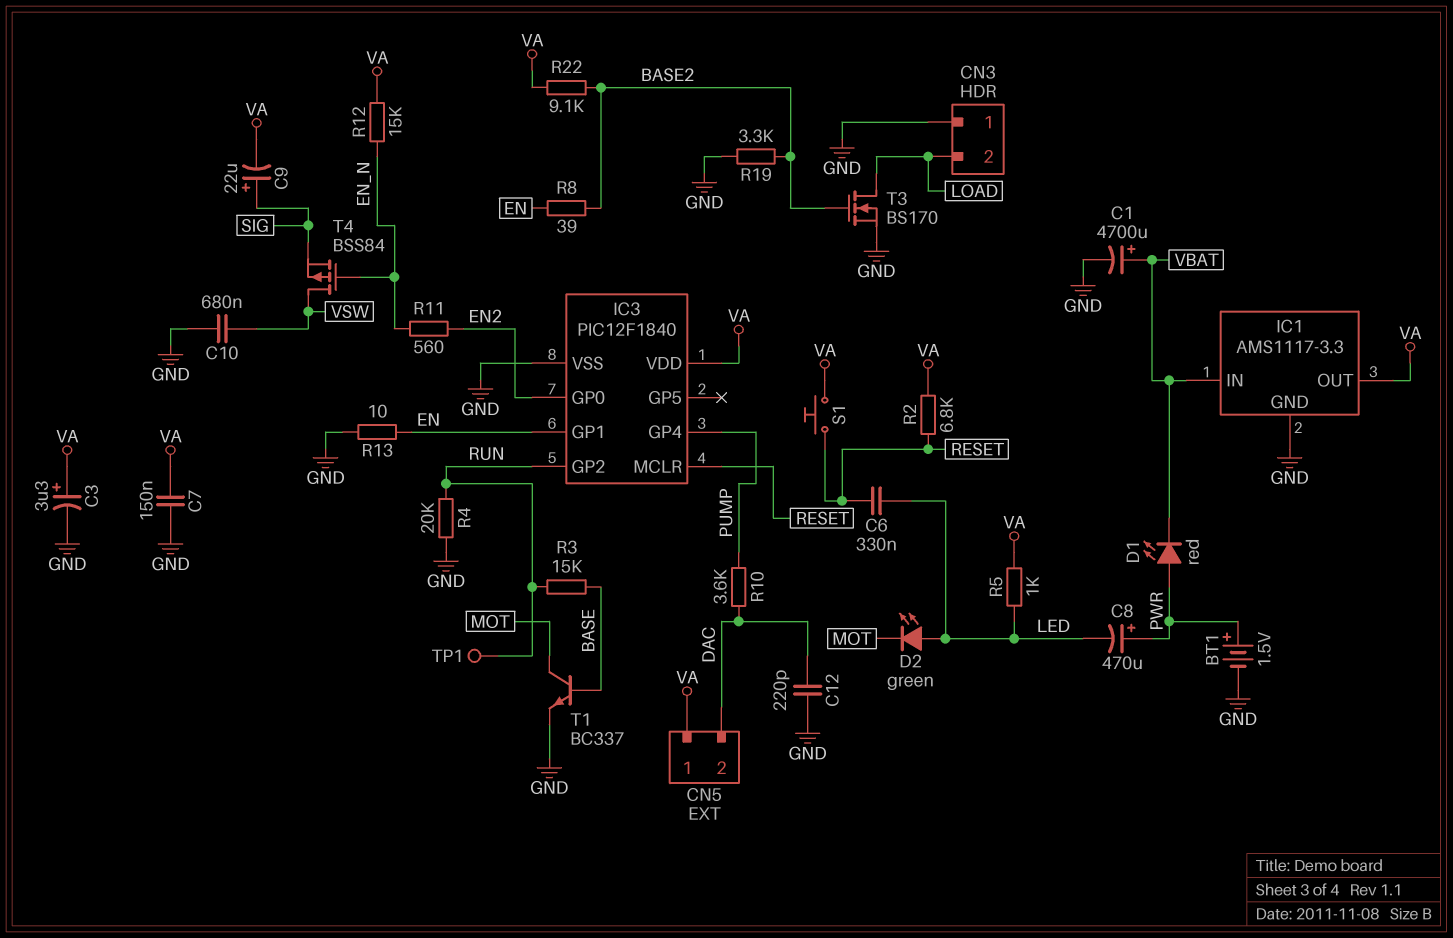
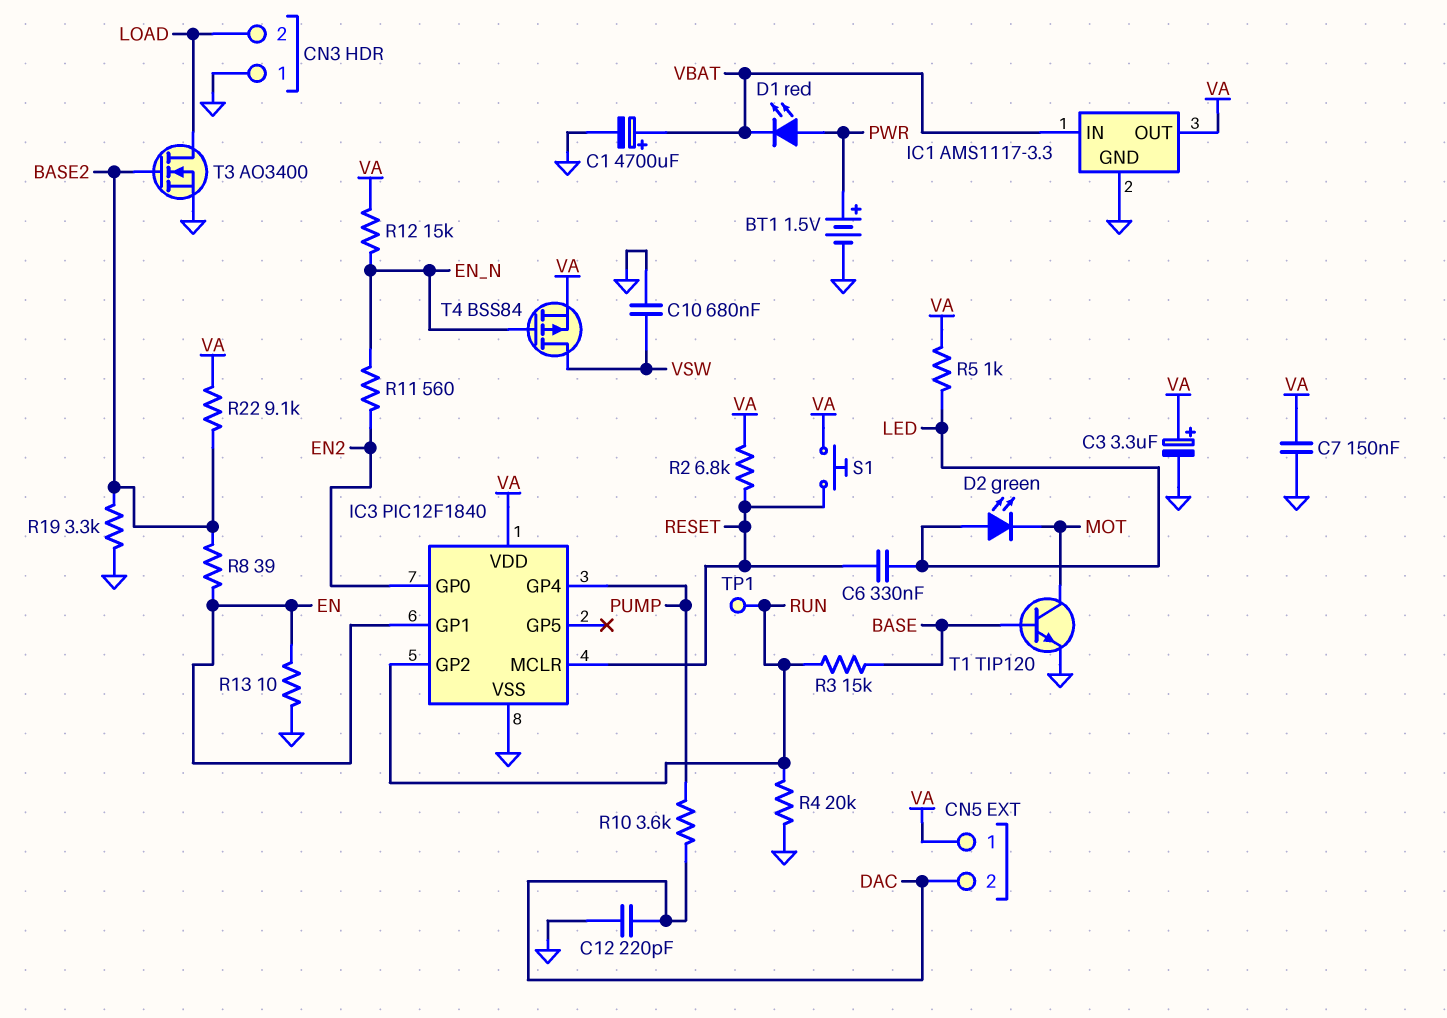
C8: 470uF (plus PWR, minus LED) -> none
C9: 22uF (plus SIG, minus VA) -> none
T1: NPN BC337 (B BASE, C MOT, E GND) -> NPN TIP120 (B BASE, C MOT, E GND)
T3: NMOS BS170 (G BASE2, D LOAD, S GND) -> NMOS AO3400 (G BASE2, D LOAD, S GND)
T4: PMOS BSS84 (G EN_N, D VSW, S SIG) -> PMOS BSS84 (G EN_N, D VSW, S VA)

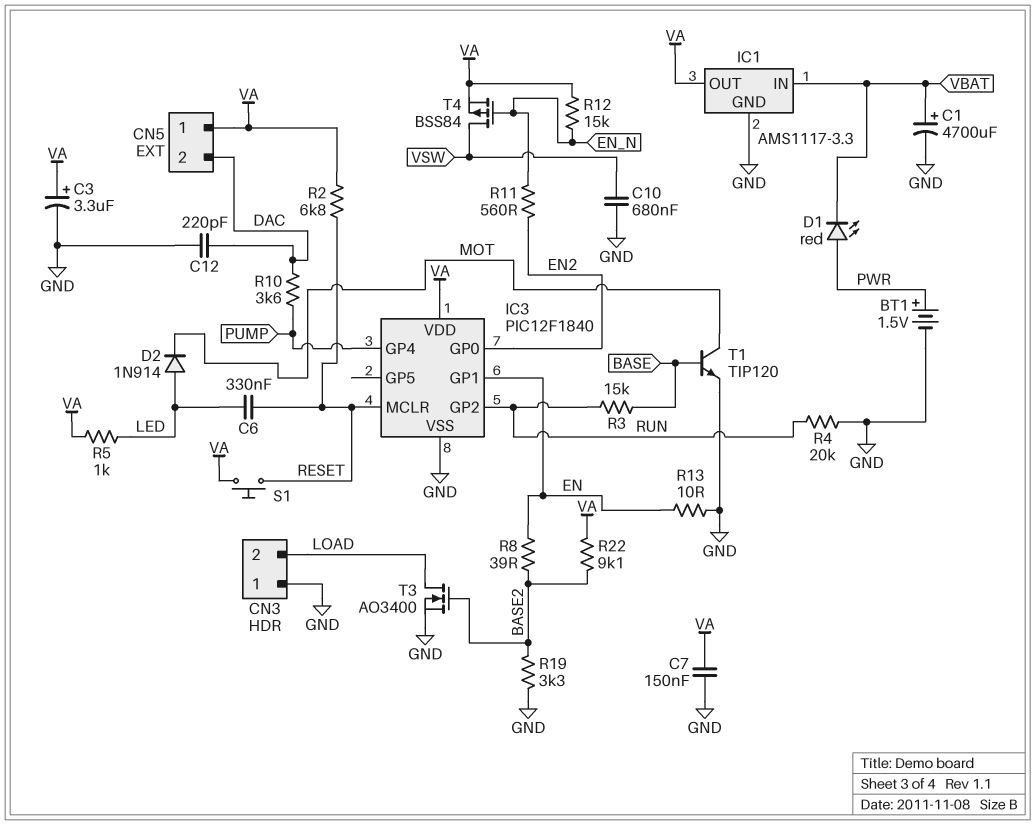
D2: LED green (A LED, K MOT) -> diode 1N914 (A LED, K MOT)
TP1: test point (RUN) -> none

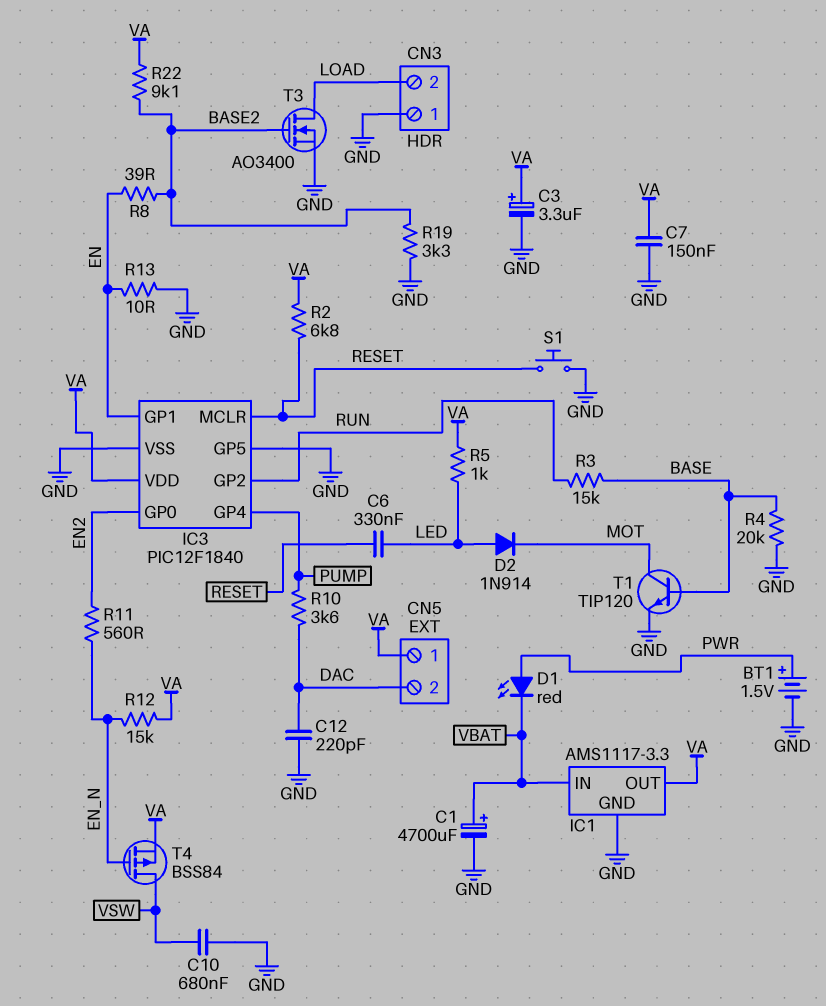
IC3 pin GP5: none -> GND
R4: 20k (GND, RUN) -> 20k (BASE, GND)
S1: button (RESET, VA) -> button (GND, RESET)

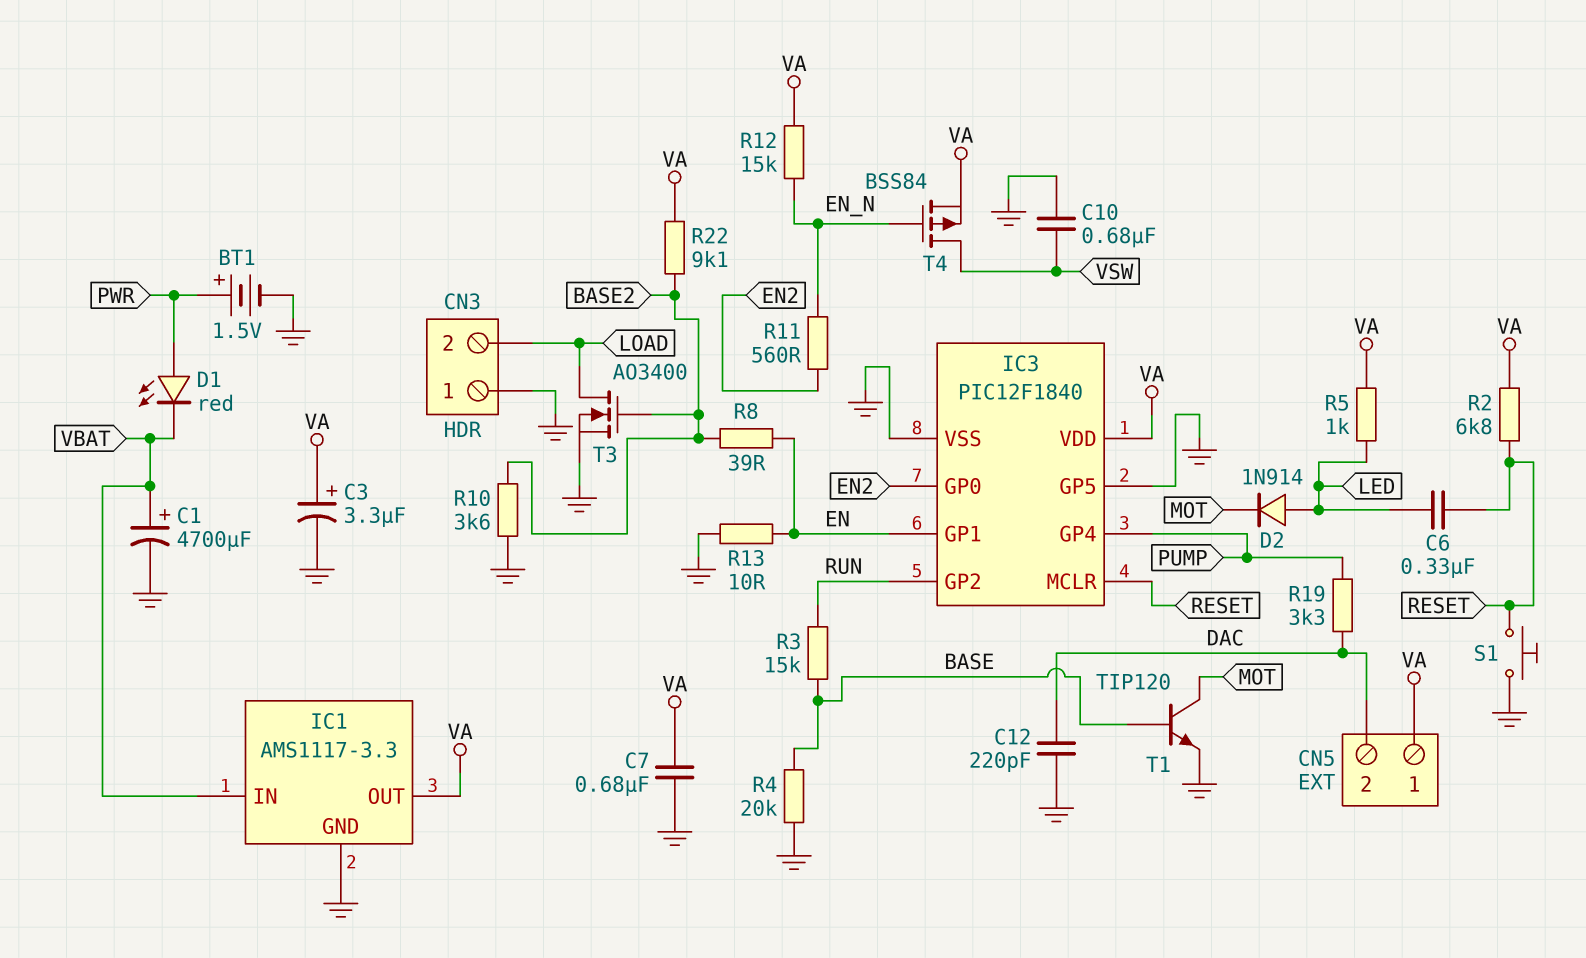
C7: 150nF (GND, VA) -> 680nF (GND, VA)
R10: 3.6k (DAC, PUMP) -> 3.6k (BASE2, GND)
R19: 3.3k (BASE2, GND) -> 3.3k (DAC, PUMP)

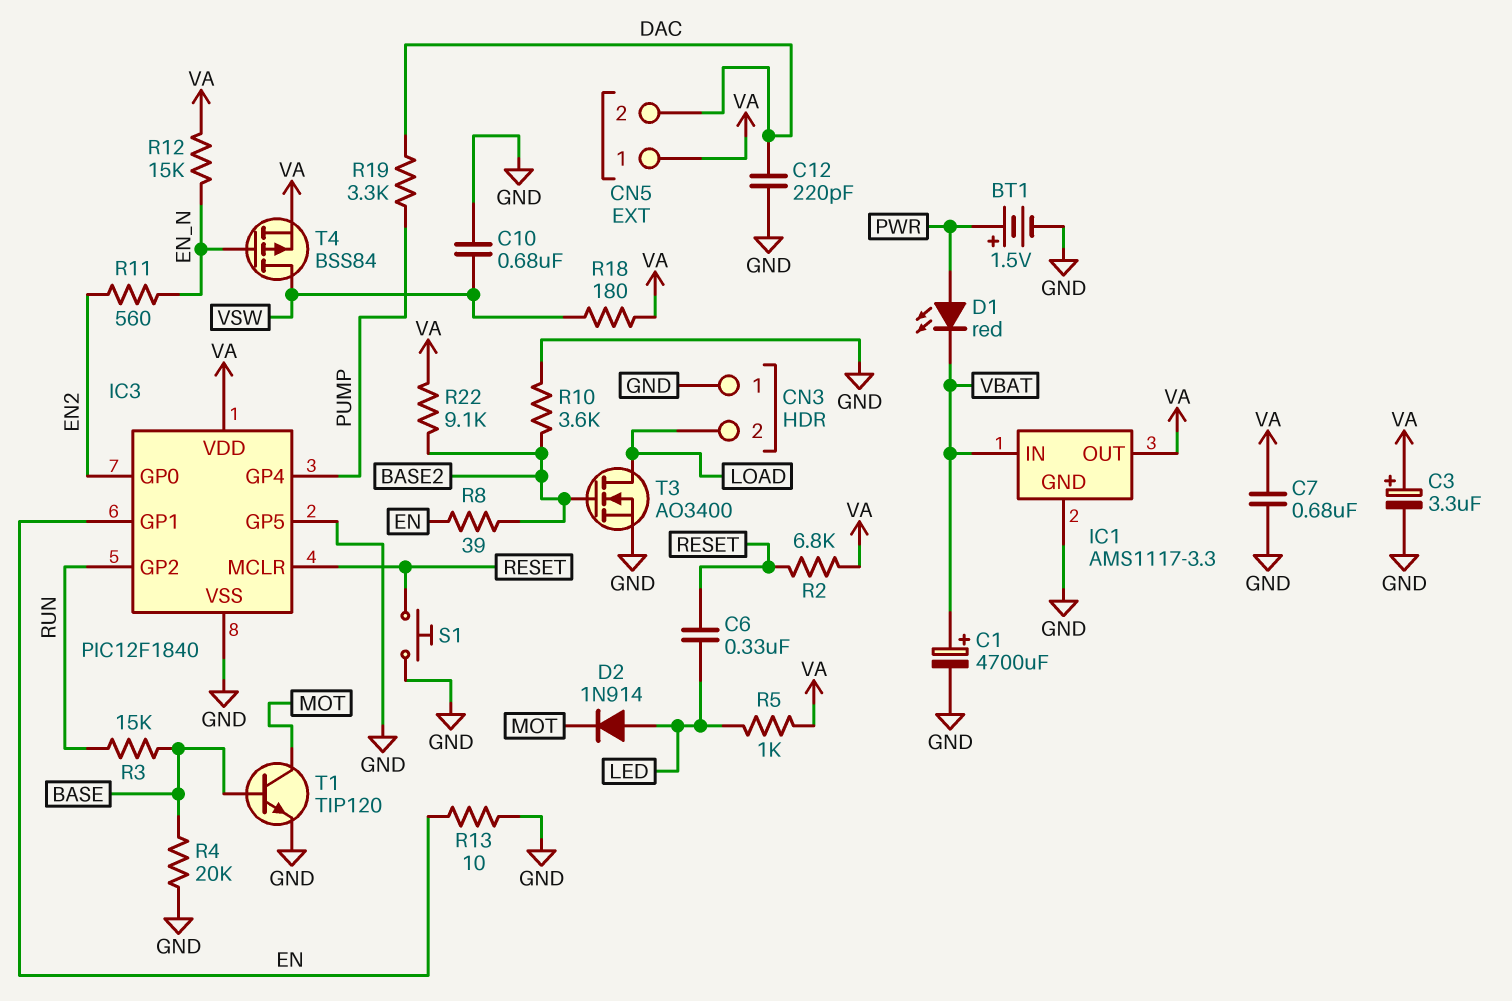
R18: none -> 180 (VA, VSW)

